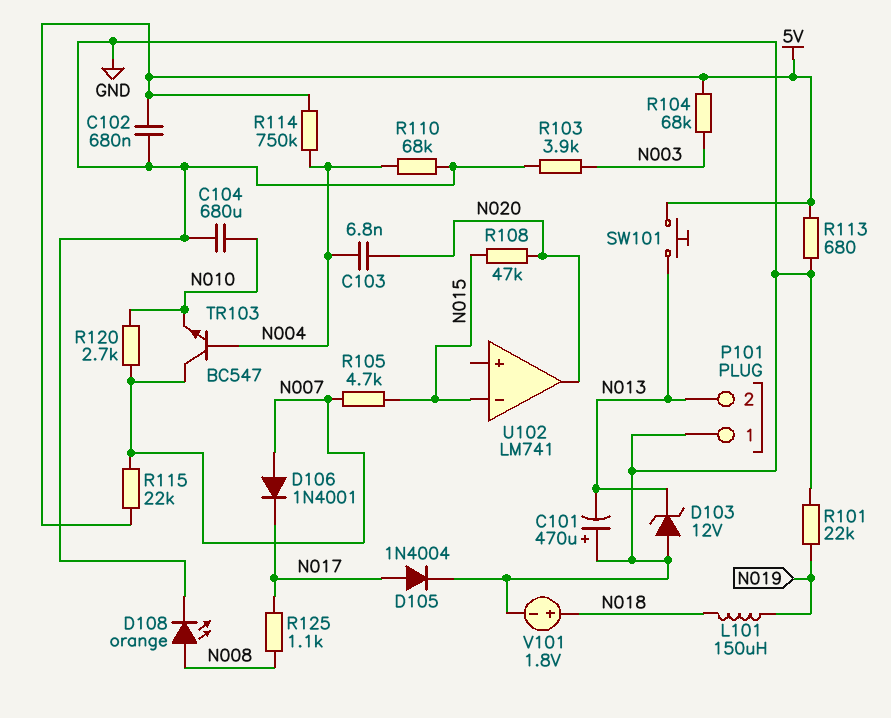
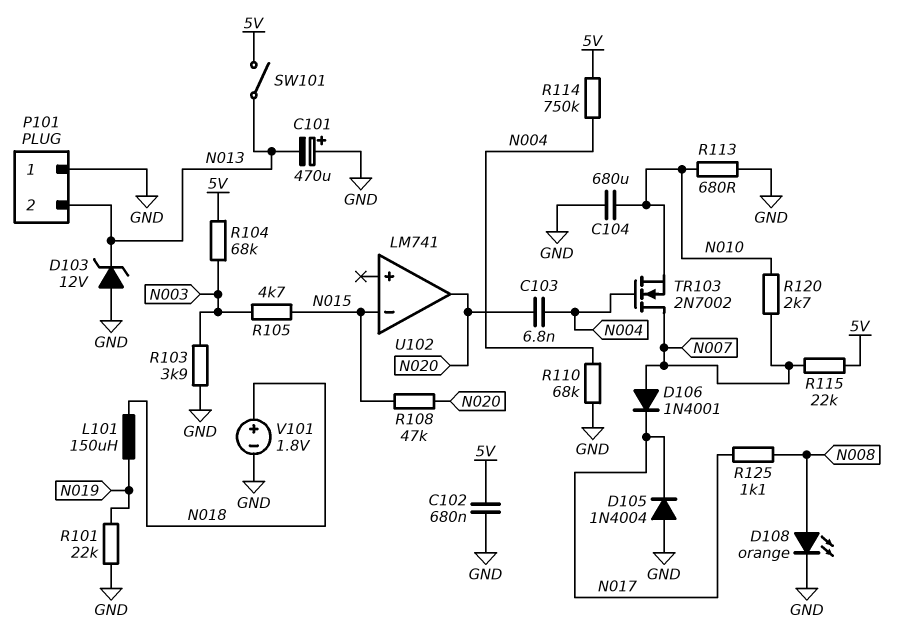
D105: diode 1N4004 (A N017, K GND) -> diode 1N4004 (A GND, K N017)
R105: 4.7k (N007, N015) -> 4.7k (N003, N015)
R113: 680 (5V, GND) -> 680 (GND, N010)
SW101: button (5V, N013) -> switch (5V, N013)
TR103: NPN BC547 (B N004, C N007, E N010) -> NMOS 2N7002 (G N004, D N007, S N010)

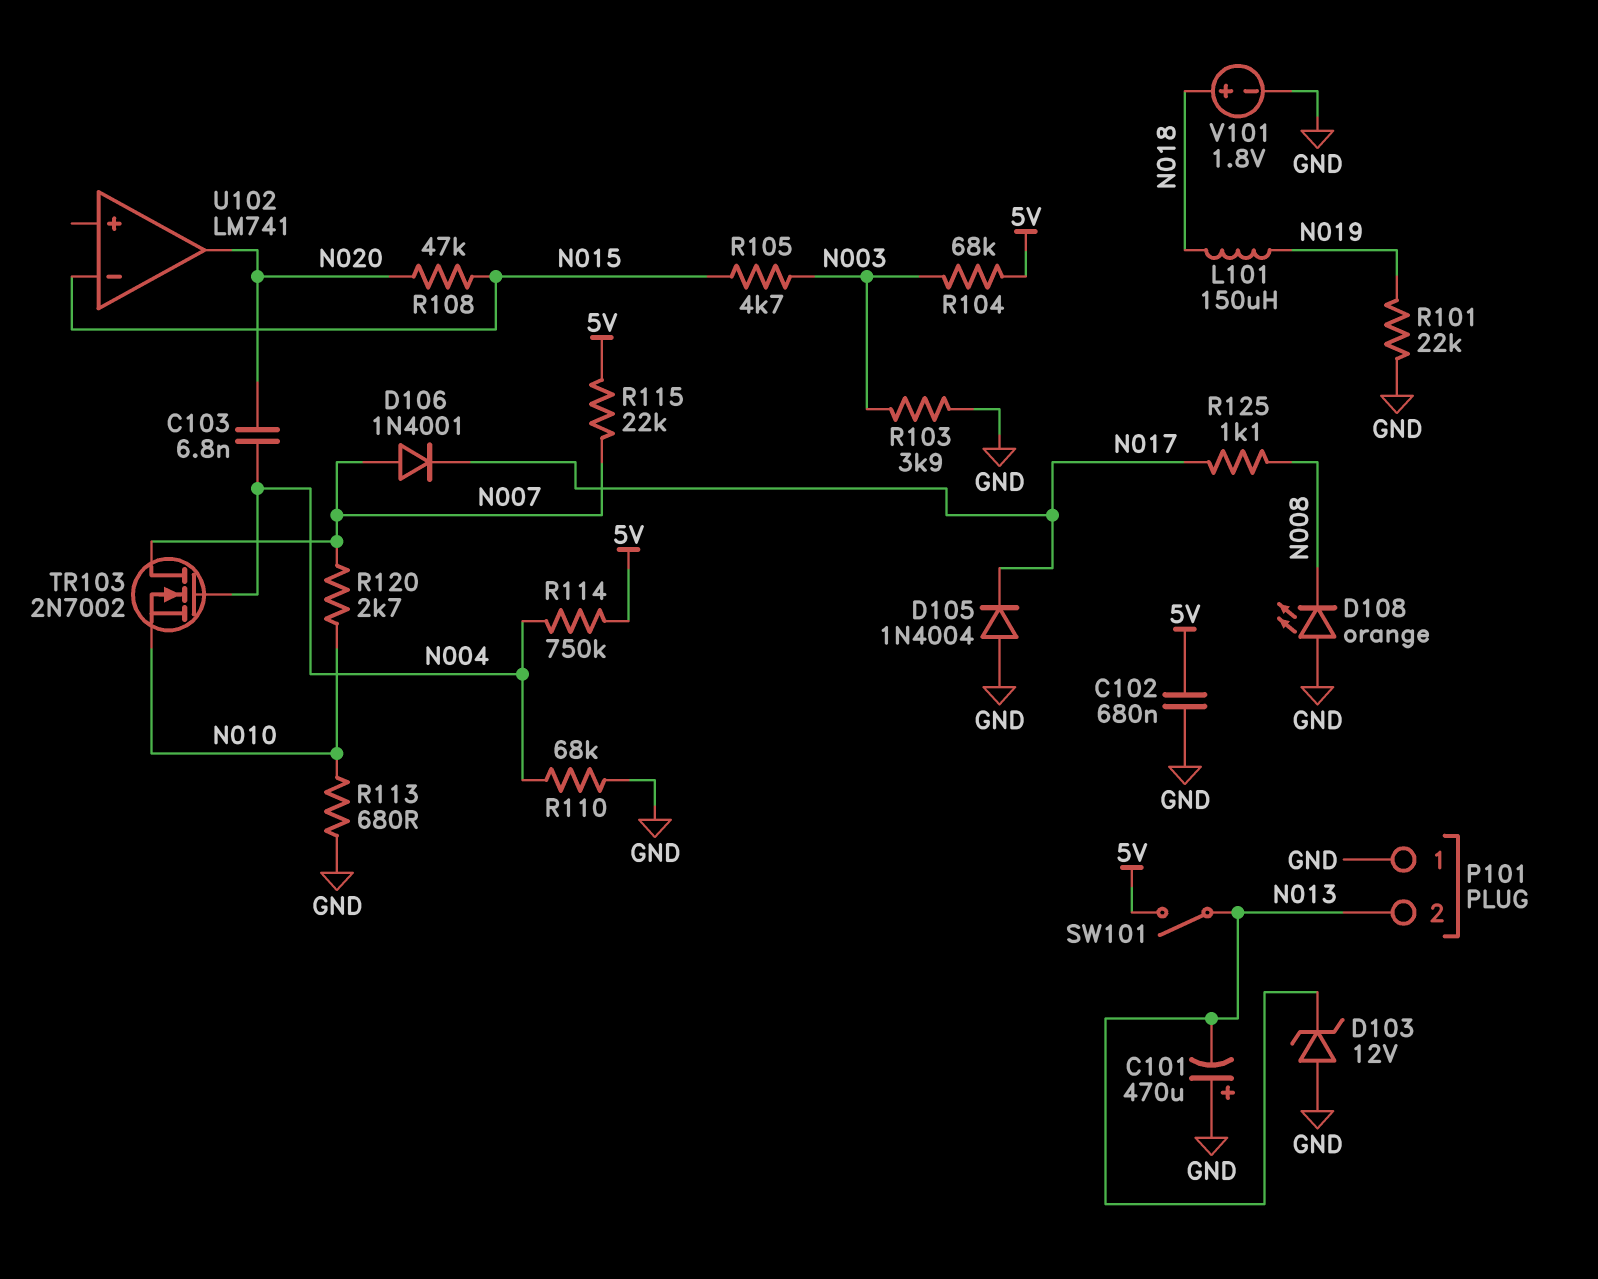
C104: 680uF (GND, N010) -> none
D108: LED orange (A N008, K GND) -> LED orange (A GND, K N008)

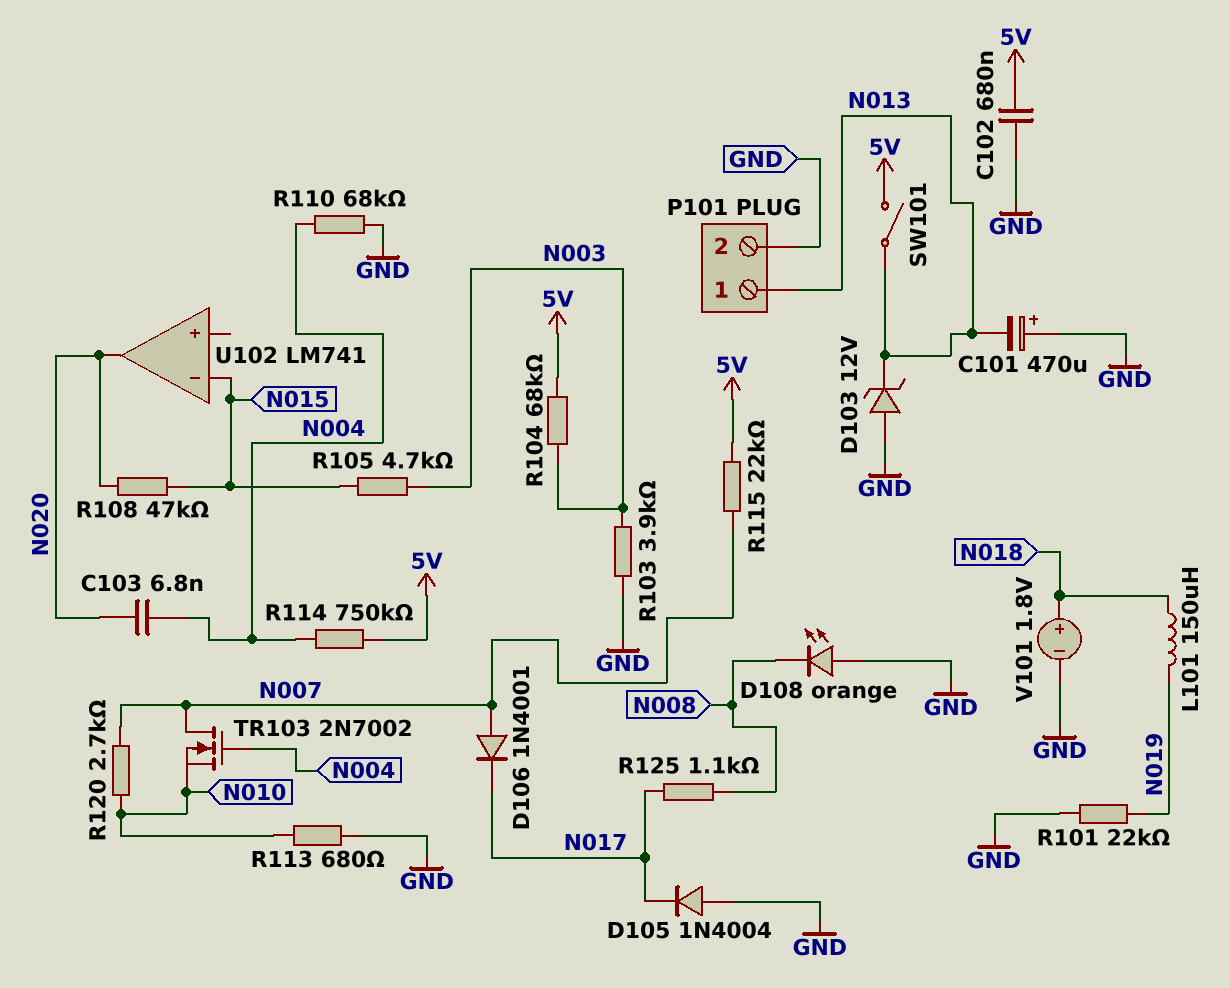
P101 pin 1: GND -> N013
P101 pin 2: N013 -> GND

